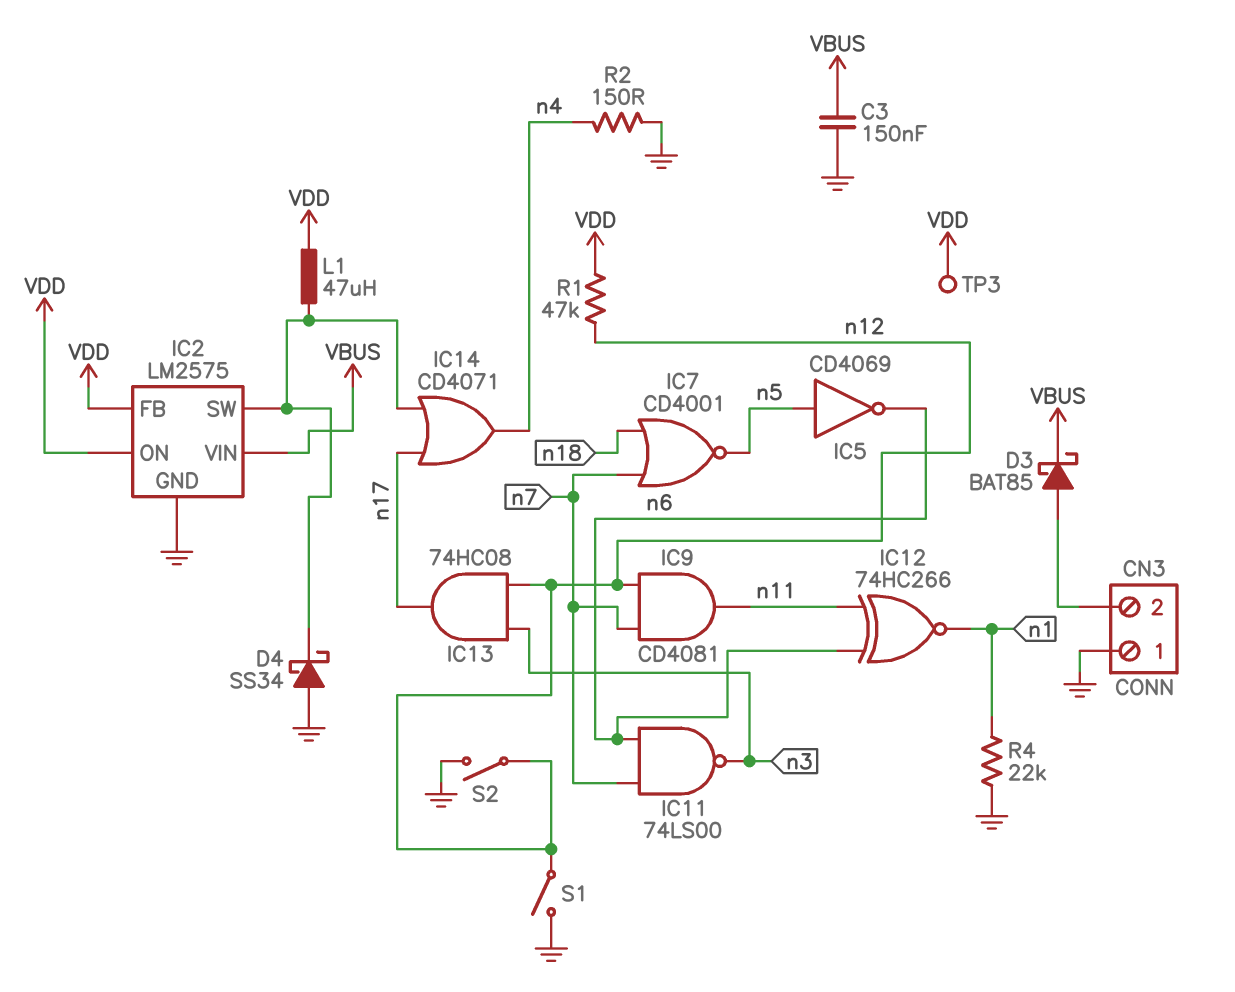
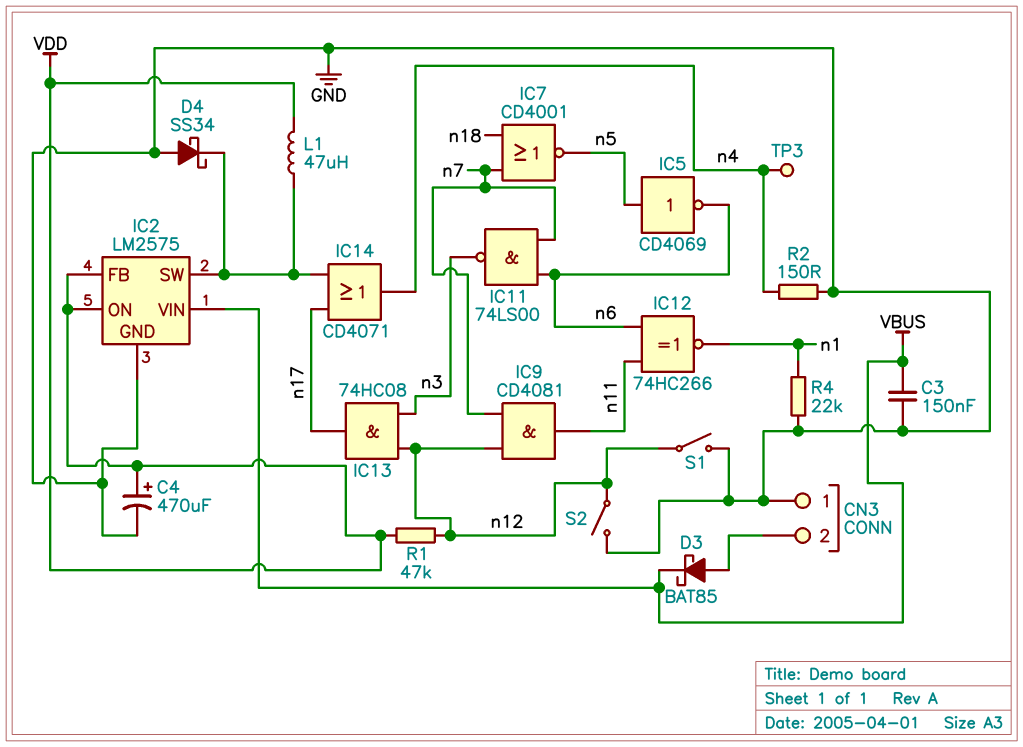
C4: none -> 470uF (plus VDD, minus GND)
TP3: test point (VDD) -> test point (n4)

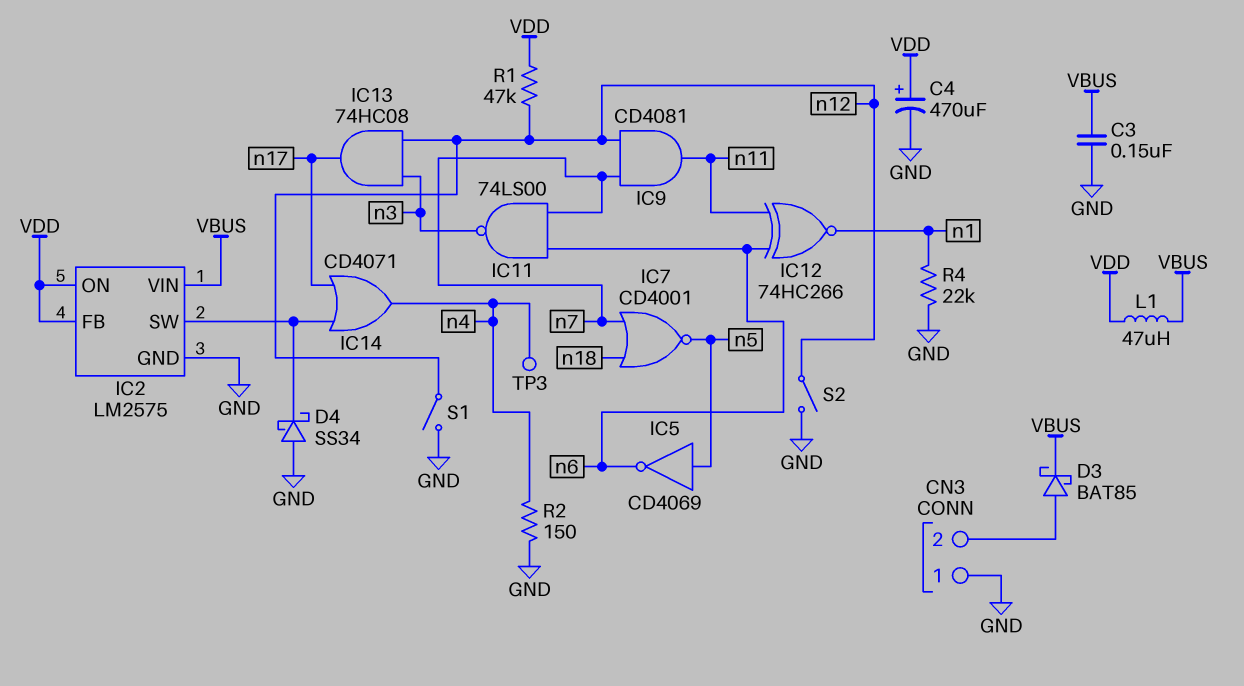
L1: 47uH (IC2/SW, VDD) -> 47uH (VBUS, VDD)

